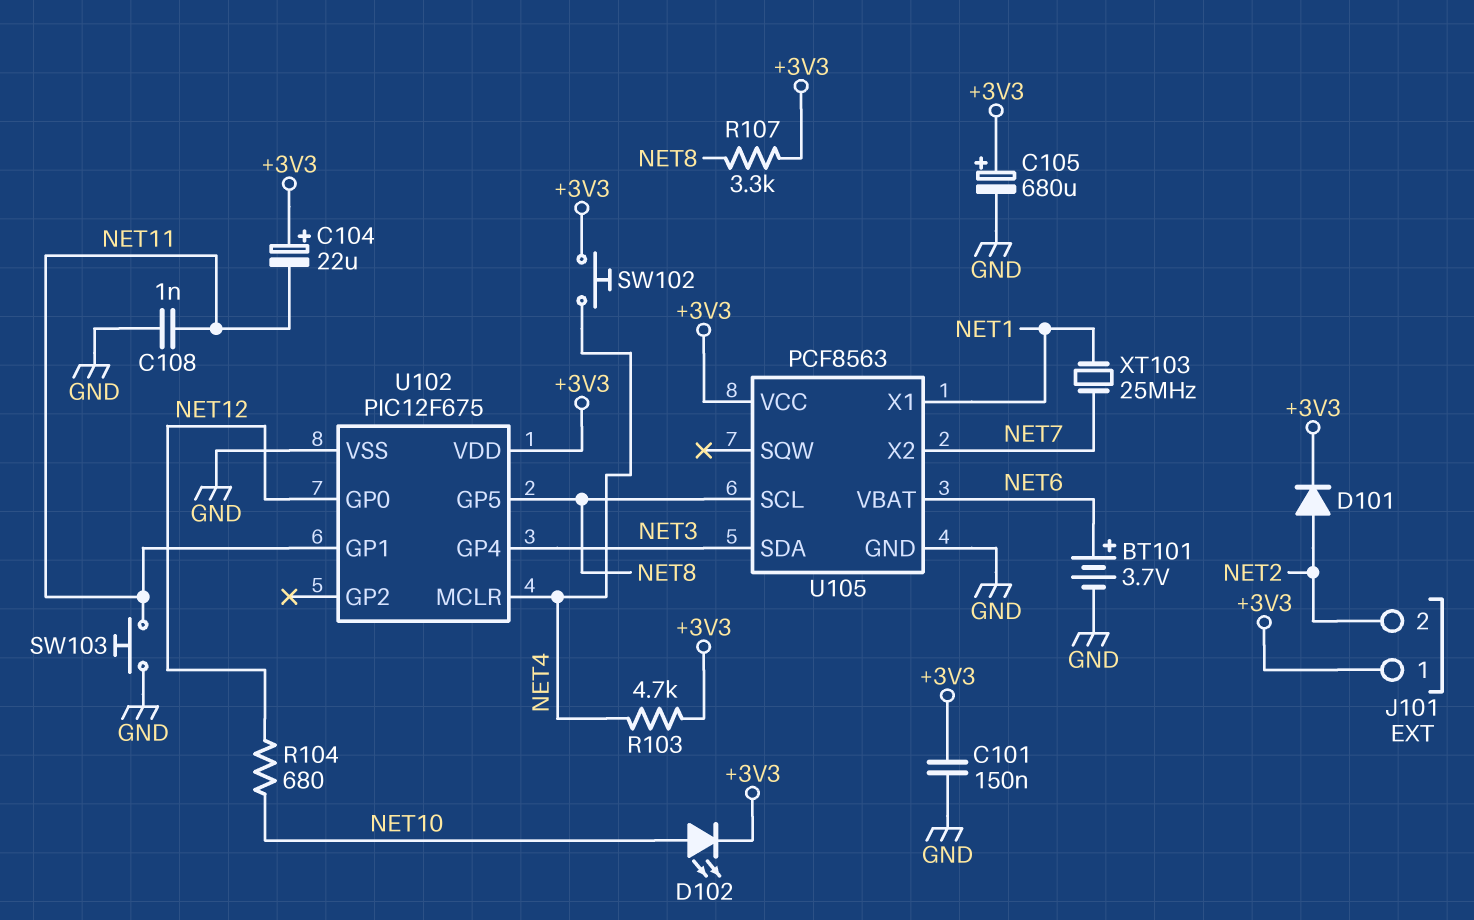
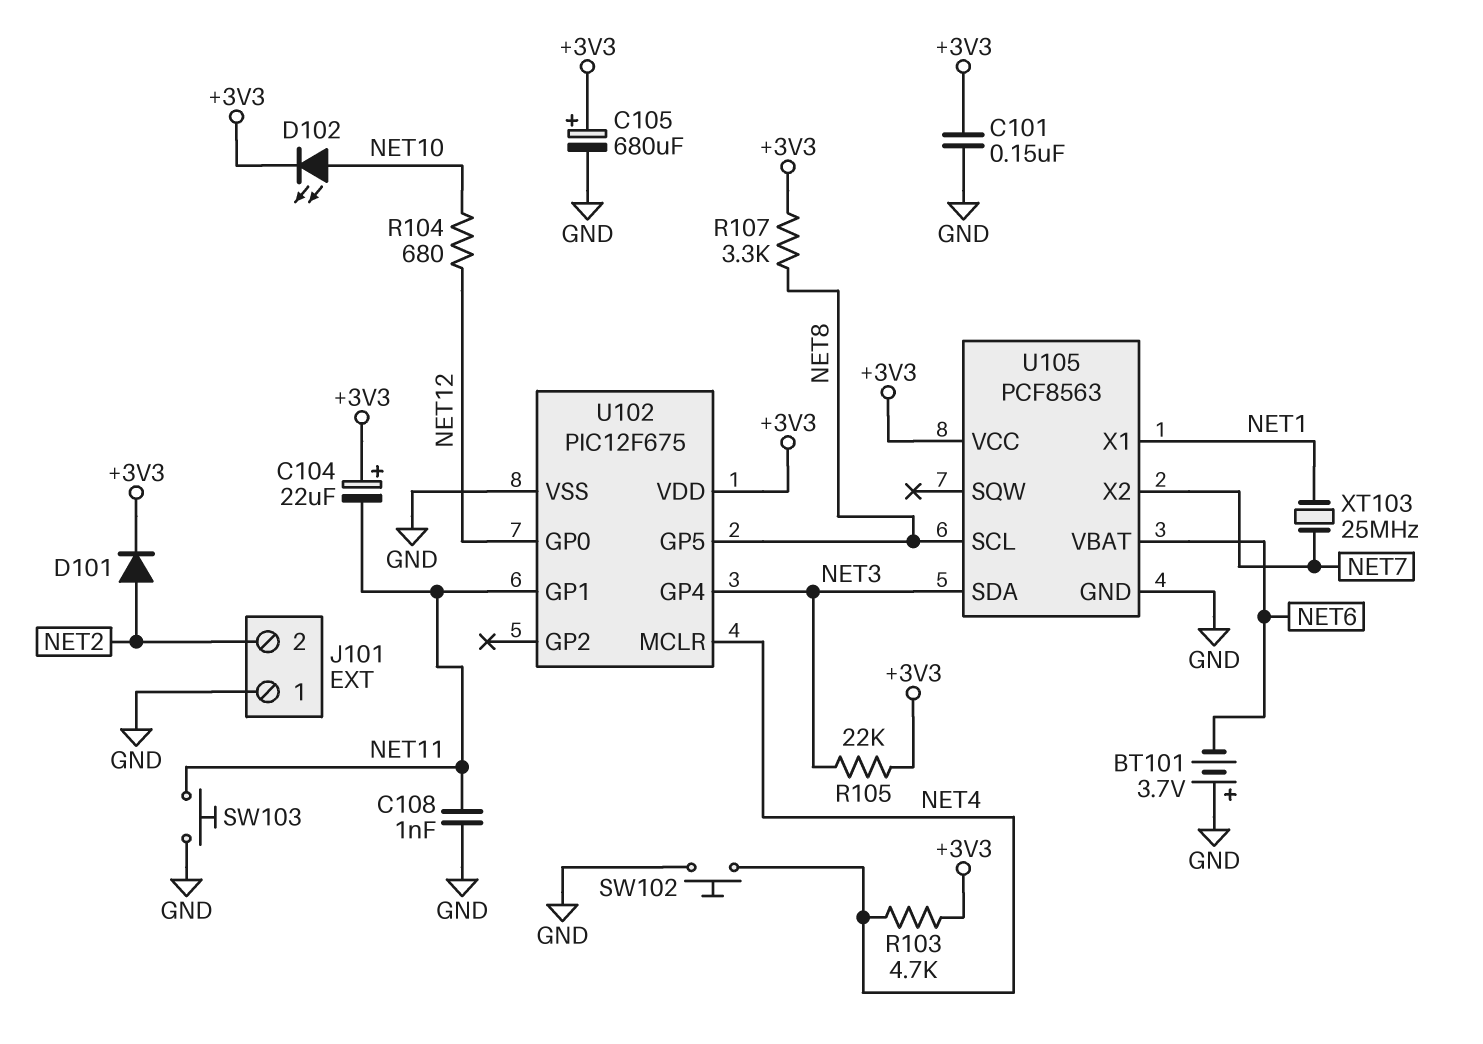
BT101: 3.7V (plus NET6, minus GND) -> 3.7V (plus GND, minus NET6)
J101 pin 1: +3V3 -> GND
R105: none -> 22k (+3V3, NET3)
SW102: button (+3V3, NET4) -> button (GND, NET4)

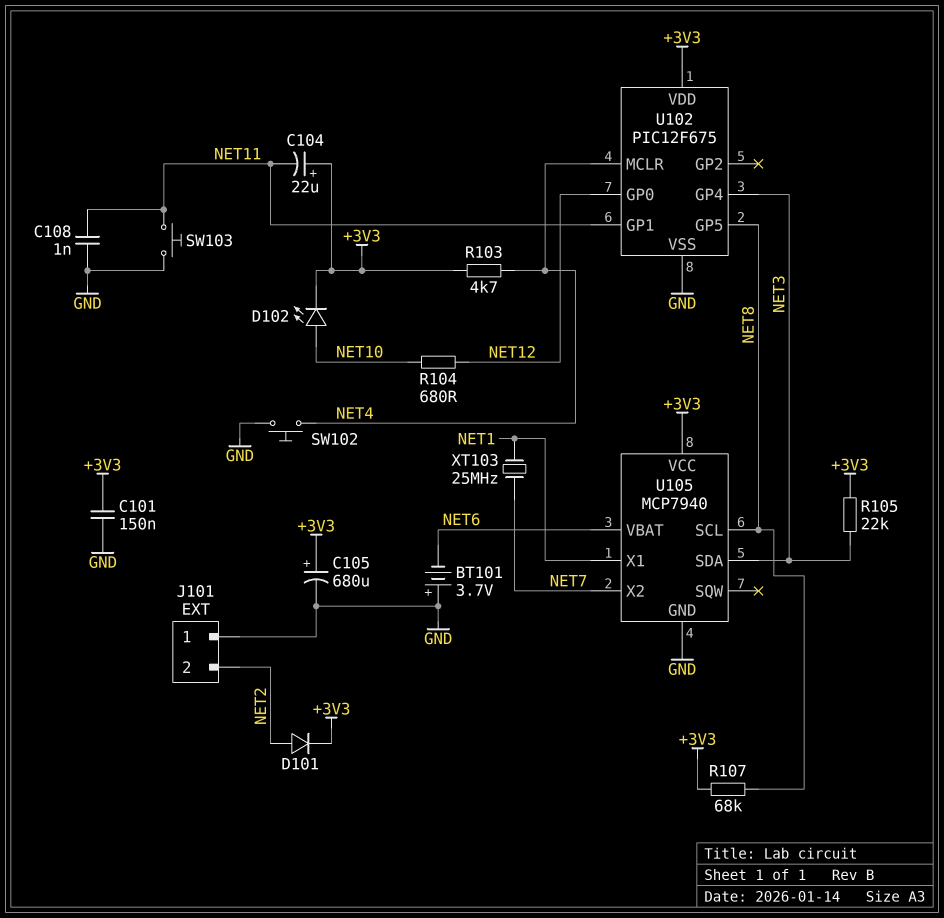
R107: 3.3k (+3V3, NET8) -> 68k (+3V3, NET8)
U105: PCF8563 -> MCP7940

